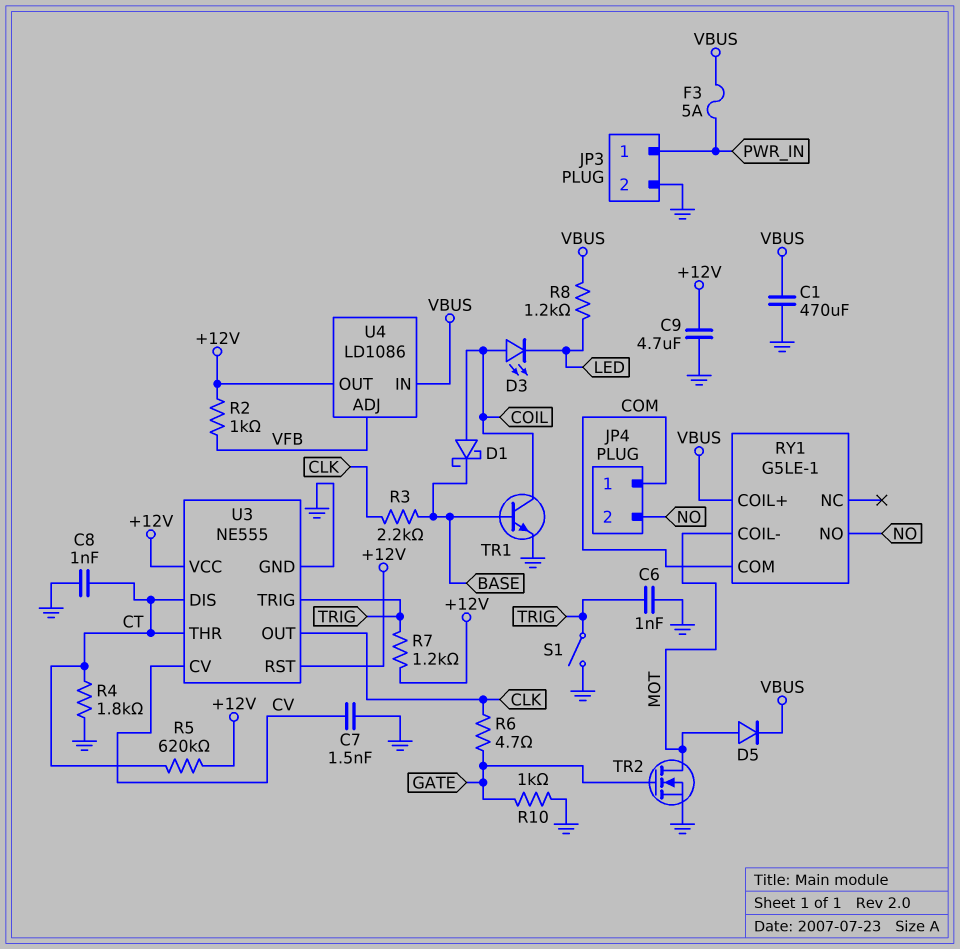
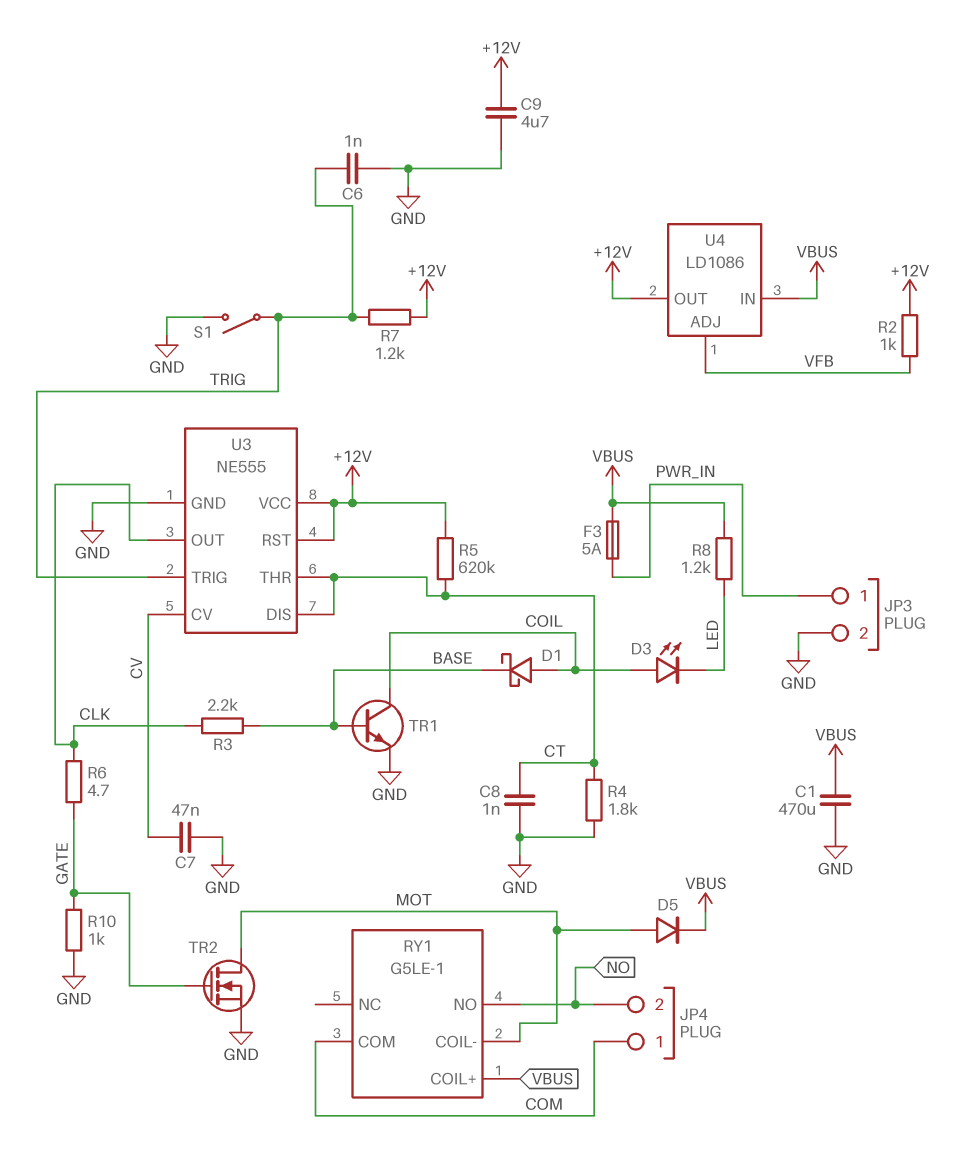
C7: 1.5nF (CV, GND) -> 47nF (CV, GND)

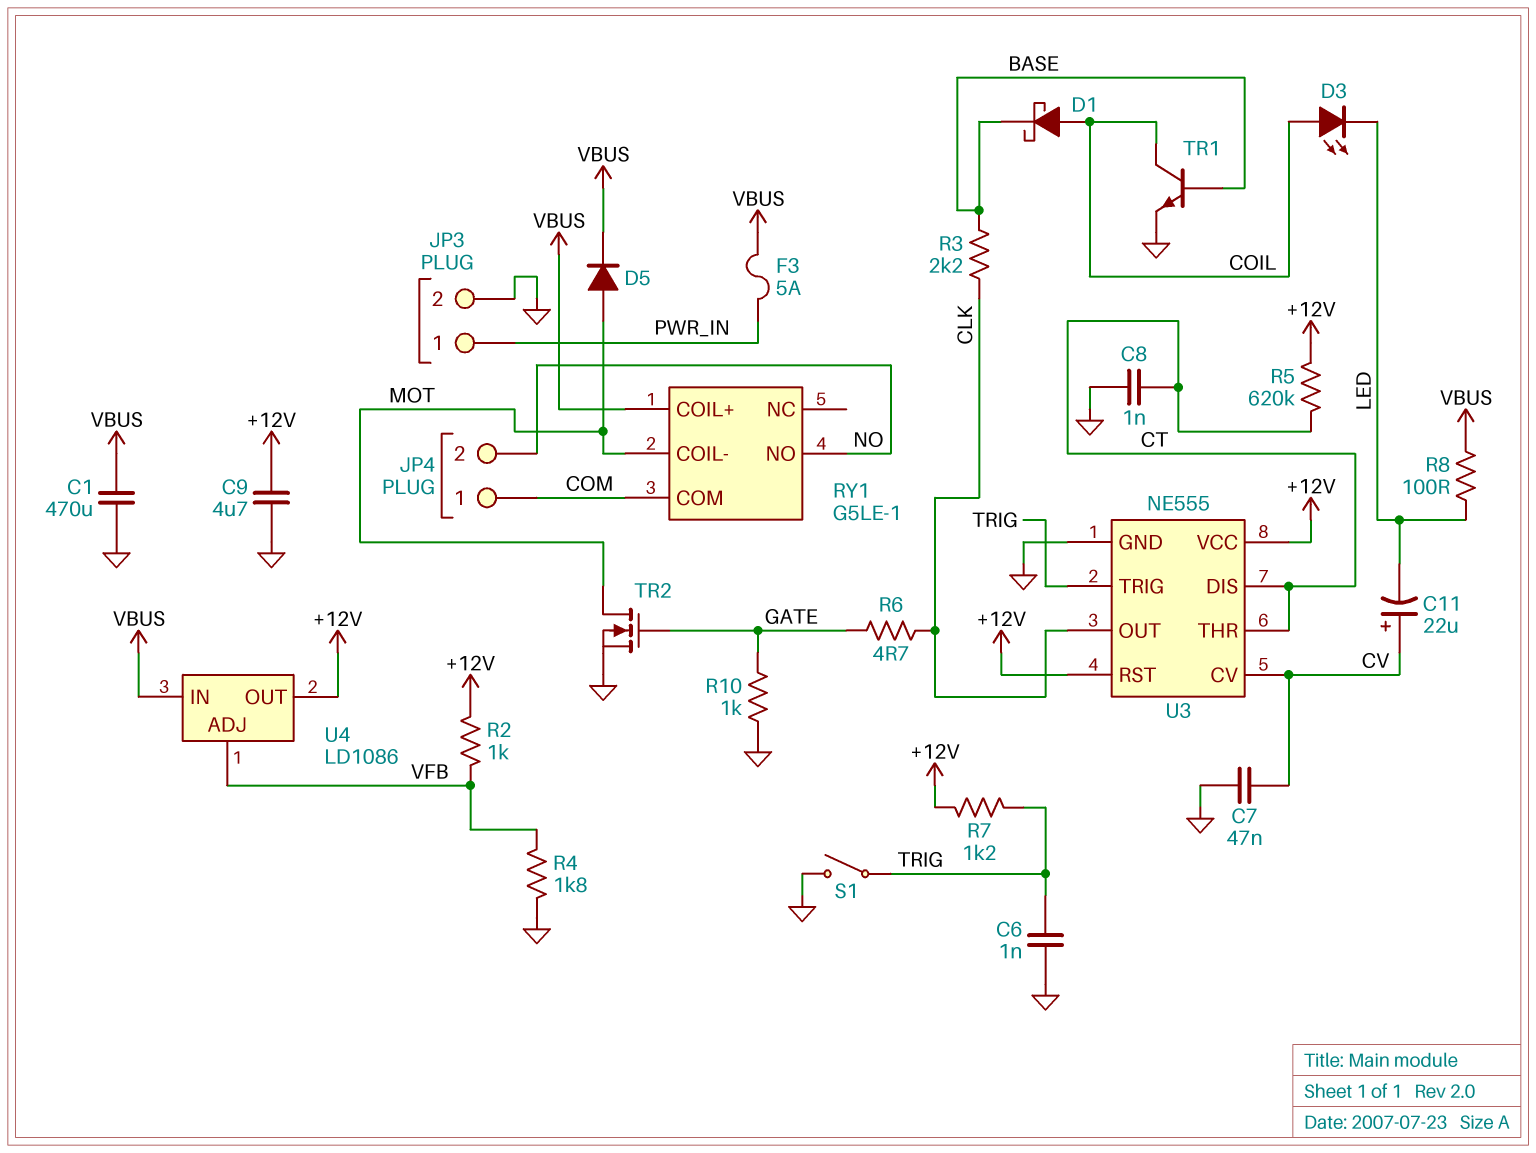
C11: none -> 22uF (plus CV, minus LED)
R4: 1.8k (CT, GND) -> 1.8k (GND, VFB)
R8: 1.2k (LED, VBUS) -> 100 (LED, VBUS)

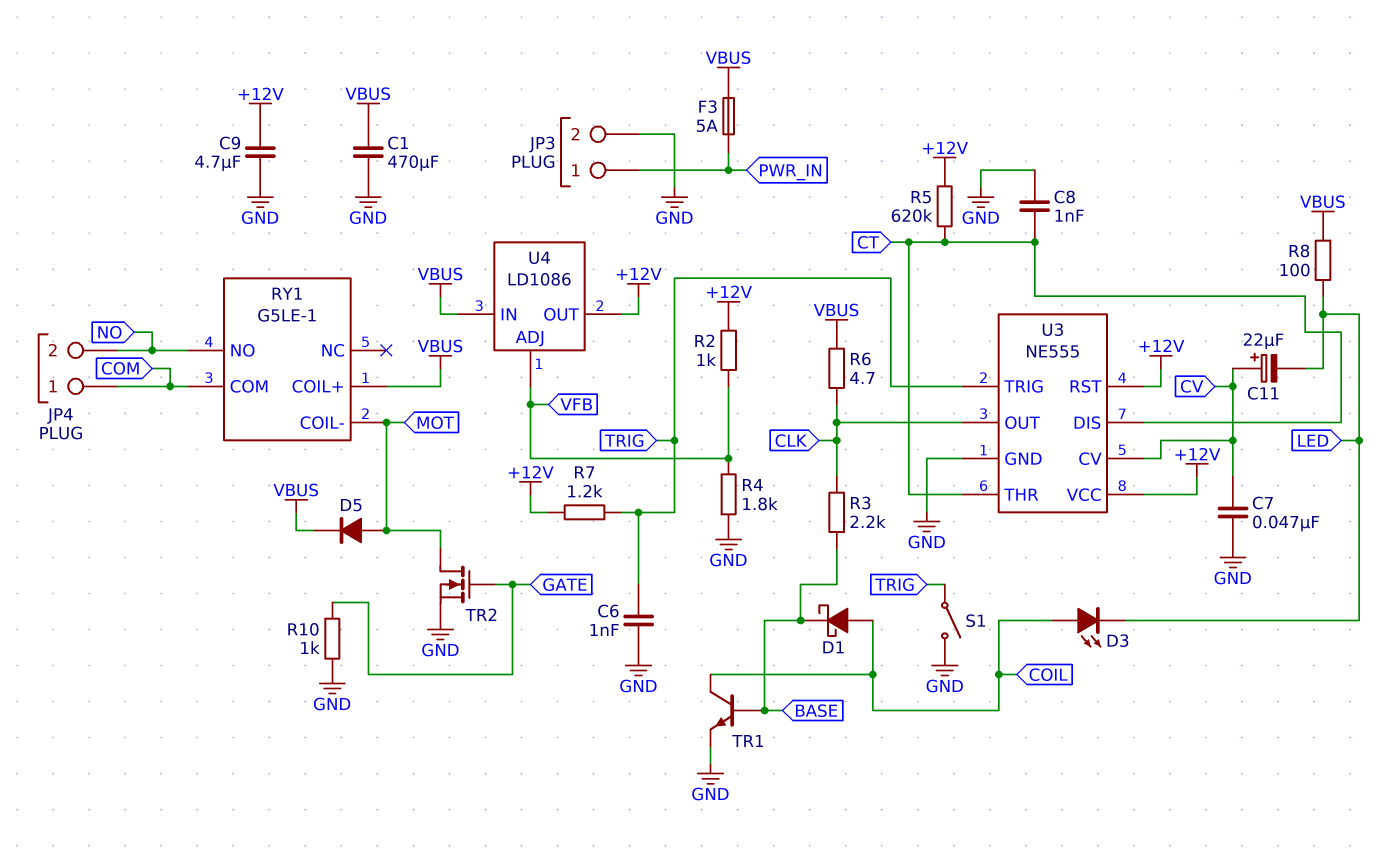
R6: 4.7 (CLK, GATE) -> 4.7 (CLK, VBUS)

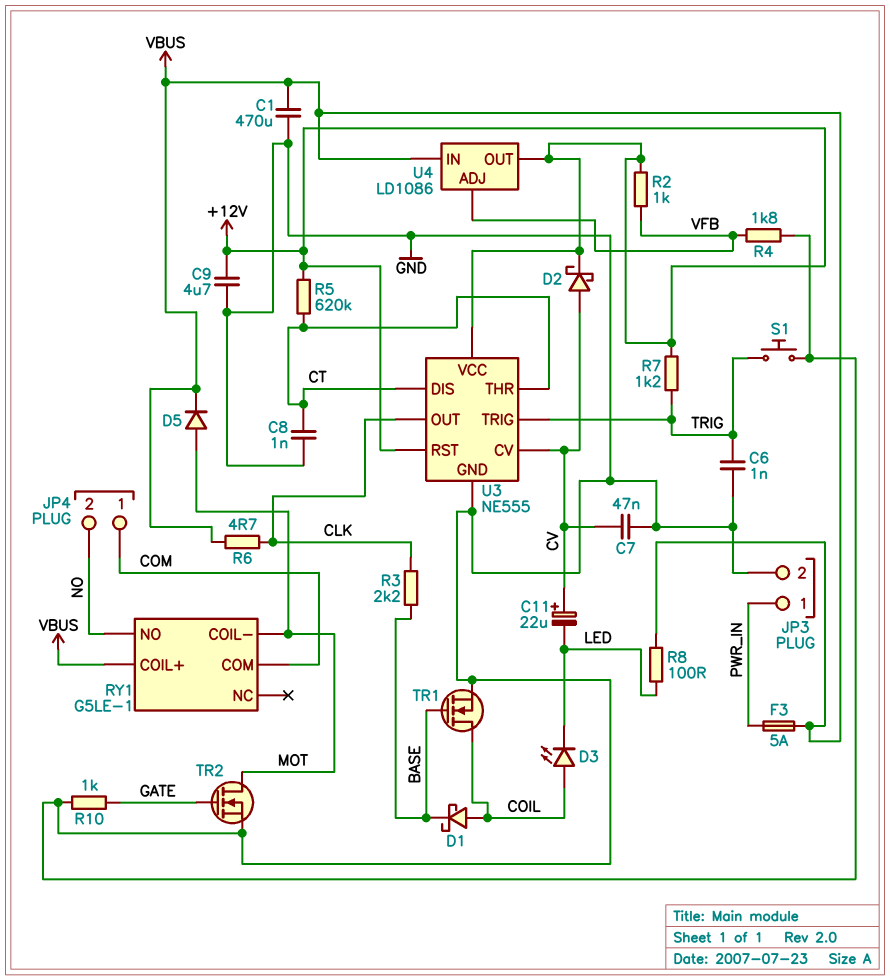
D2: none -> schottky (A CV, K +12V)
S1: switch (GND, TRIG) -> button (GND, TRIG)
TR1: NPN (B BASE, C COIL, E GND) -> NMOS (G BASE, D COIL, S GND)

